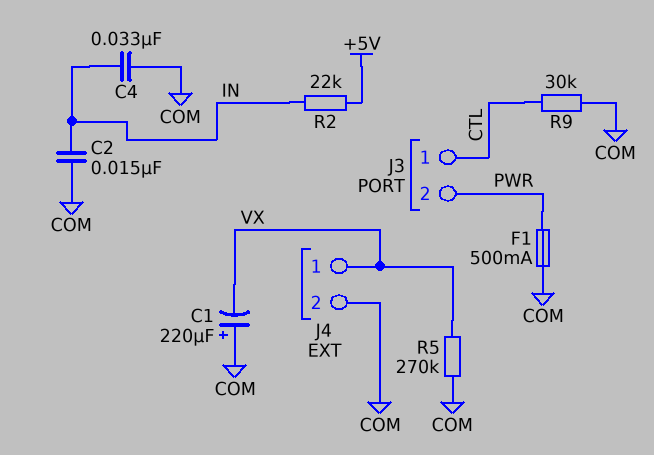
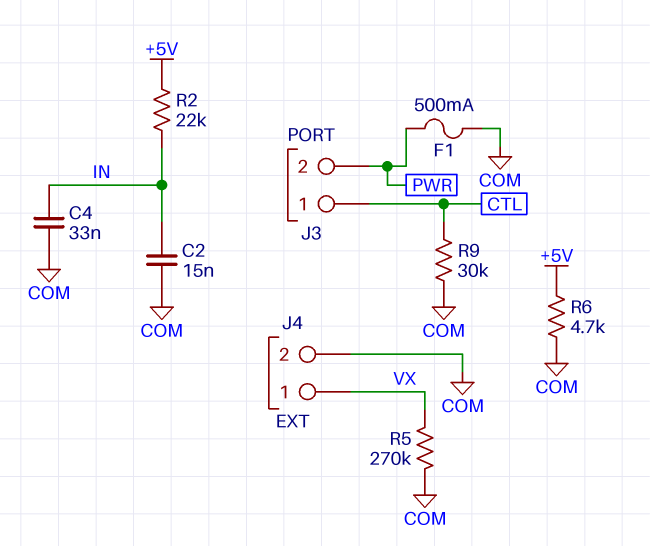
C1: 220uF (plus COM, minus VX) -> none
R6: none -> 4.7k (+5V, COM)

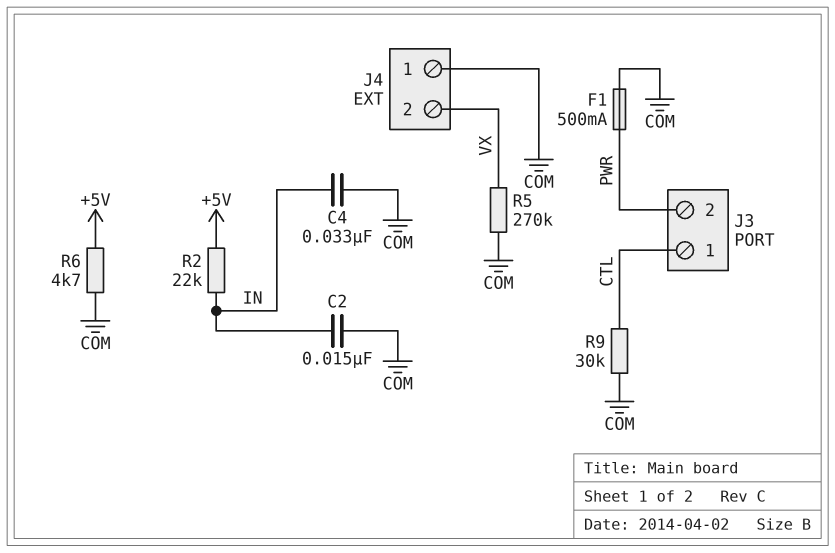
J4 pin 1: VX -> COM
J4 pin 2: COM -> VX

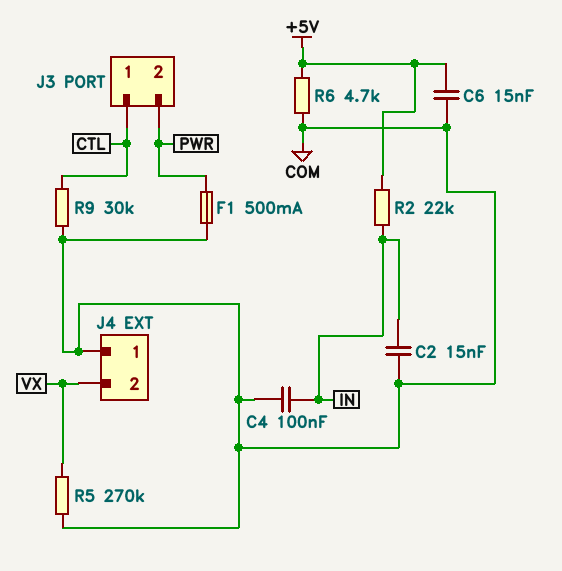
C4: 33nF (COM, IN) -> 100nF (COM, IN)
C6: none -> 15nF (+5V, COM)

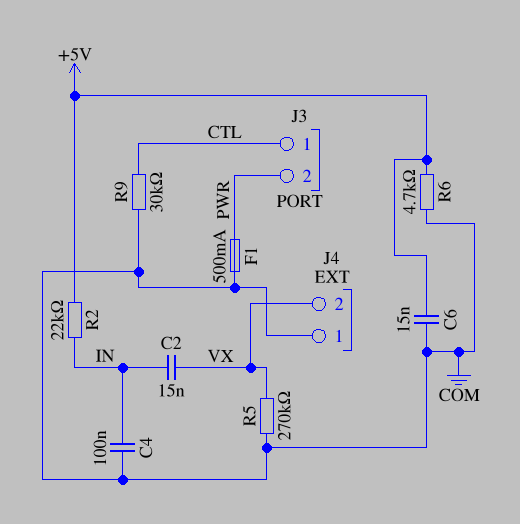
C2: 15nF (COM, IN) -> 15nF (IN, VX)

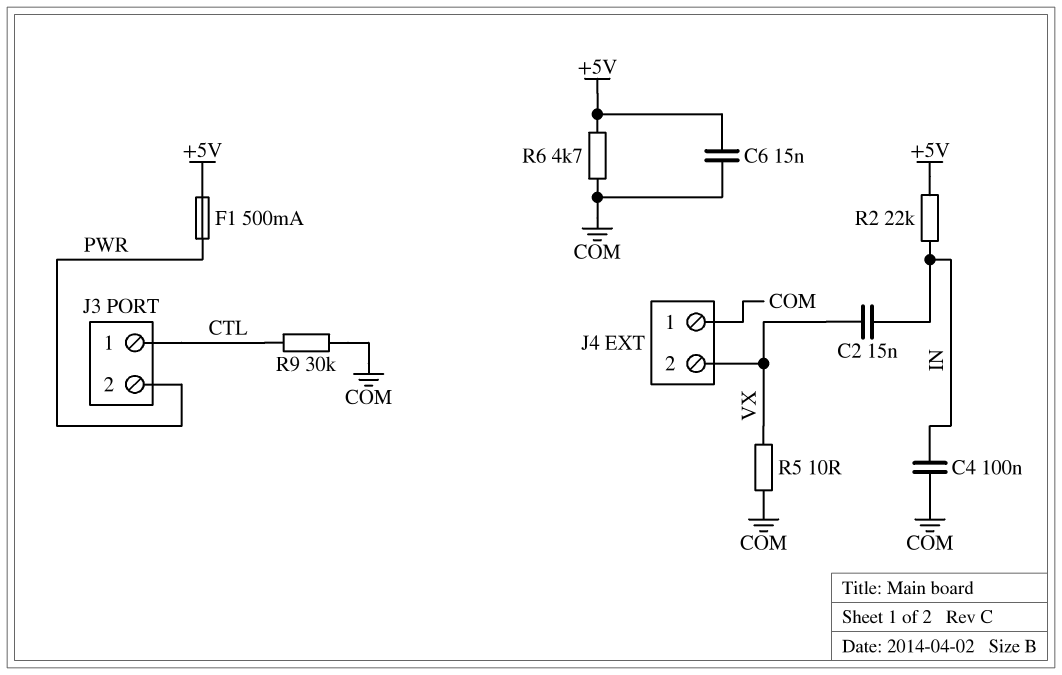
F1: 500mA (COM, PWR) -> 500mA (+5V, PWR)
R5: 270k (COM, VX) -> 10 (COM, VX)

